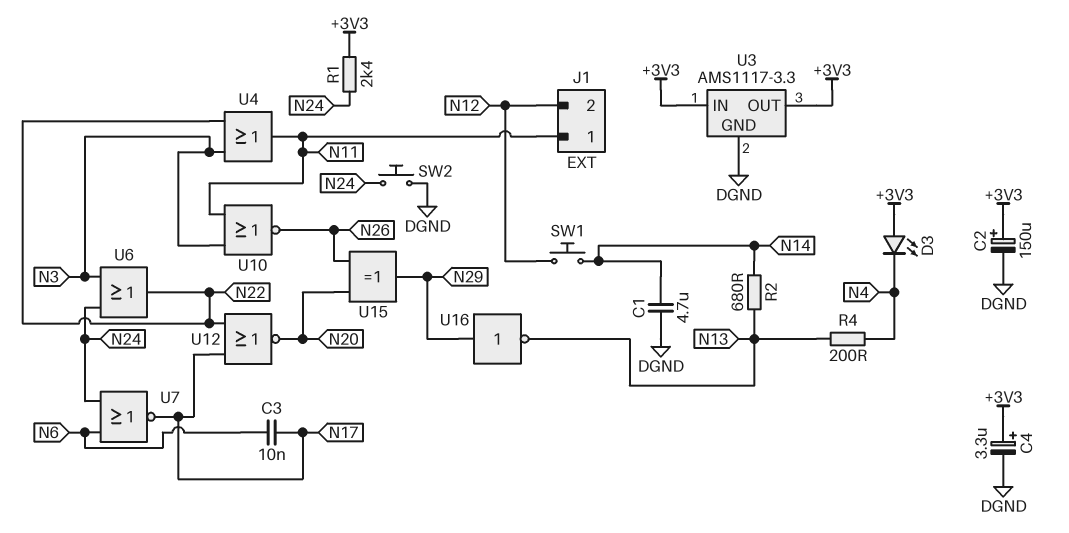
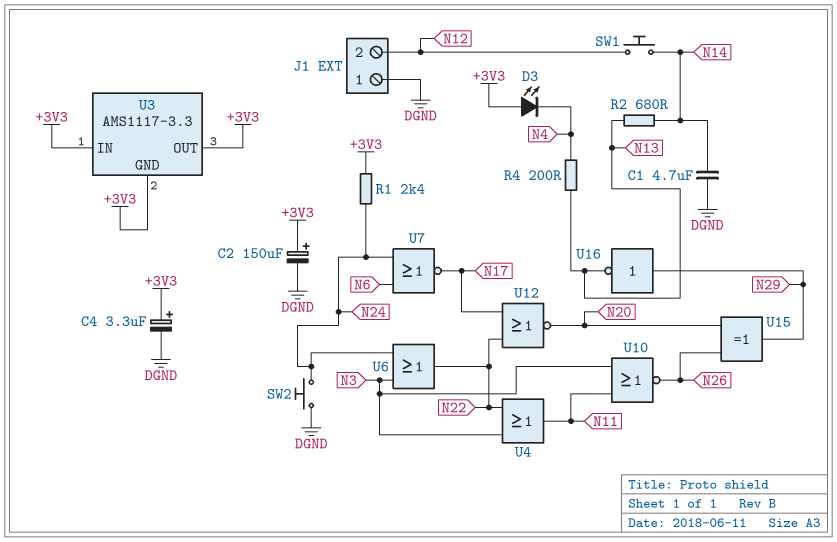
C3: 10nF (N6, N17) -> none
J1 pin 1: N11 -> DGND
U3 pin GND: DGND -> +3V3

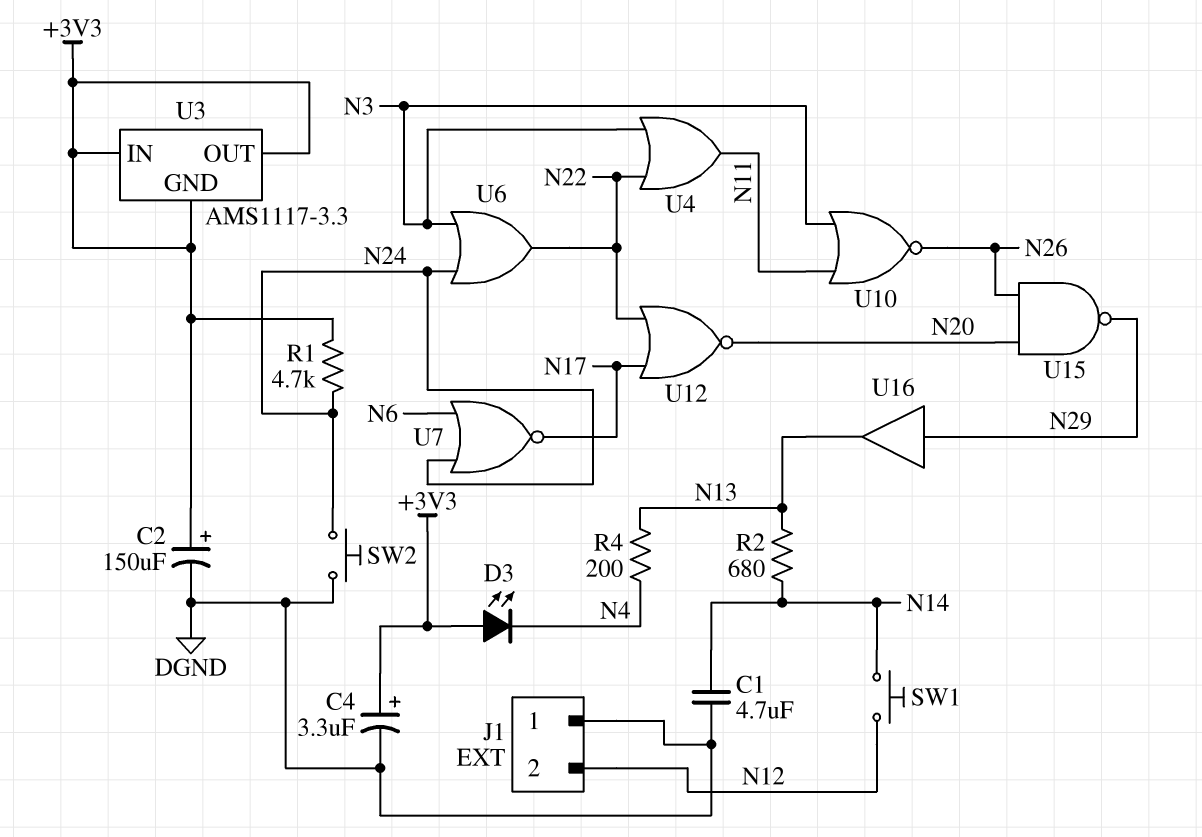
R1: 2.4k (+3V3, N24) -> 4.7k (+3V3, N24)
U15: XOR (in N20, in N26, out N29) -> NAND (in N20, in N26, out N29)
U16: NOT (in N29, out N13) -> buffer (in N29, out N13)

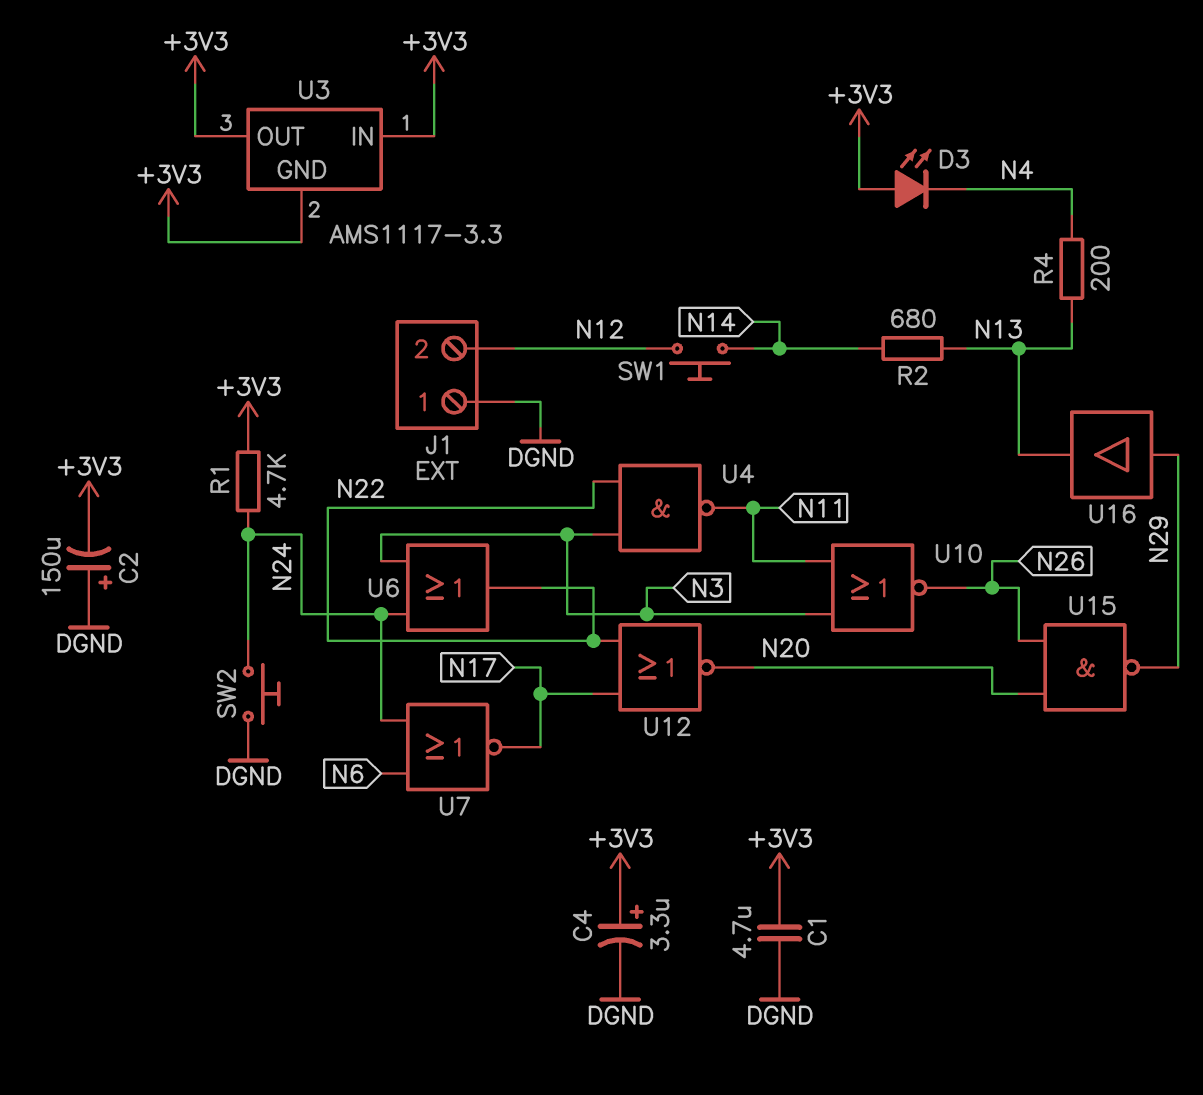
C1: 4.7uF (DGND, N14) -> 4.7uF (+3V3, DGND)
C2: 150uF (plus +3V3, minus DGND) -> 150uF (plus DGND, minus +3V3)
U4: OR (in N3, in N22, out N11) -> NAND (in N3, in N22, out N11)

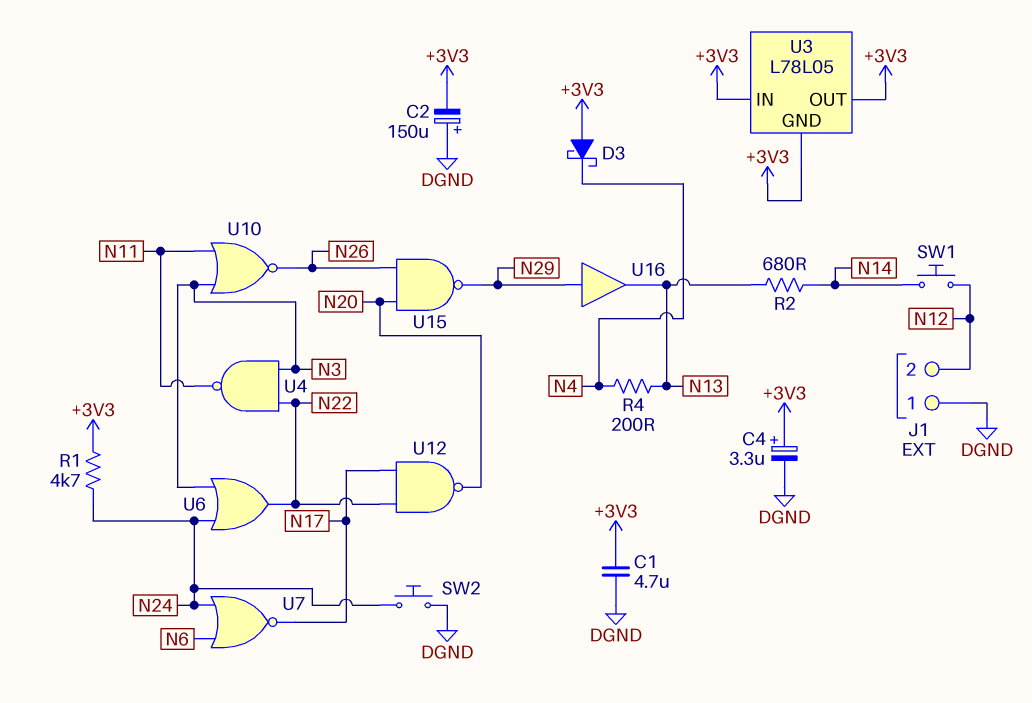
D3: LED (A +3V3, K N4) -> schottky (A +3V3, K N4)
U3: AMS1117-3.3 -> L78L05
U12: NOR (in N17, in N22, out N20) -> NAND (in N17, in N22, out N20)

